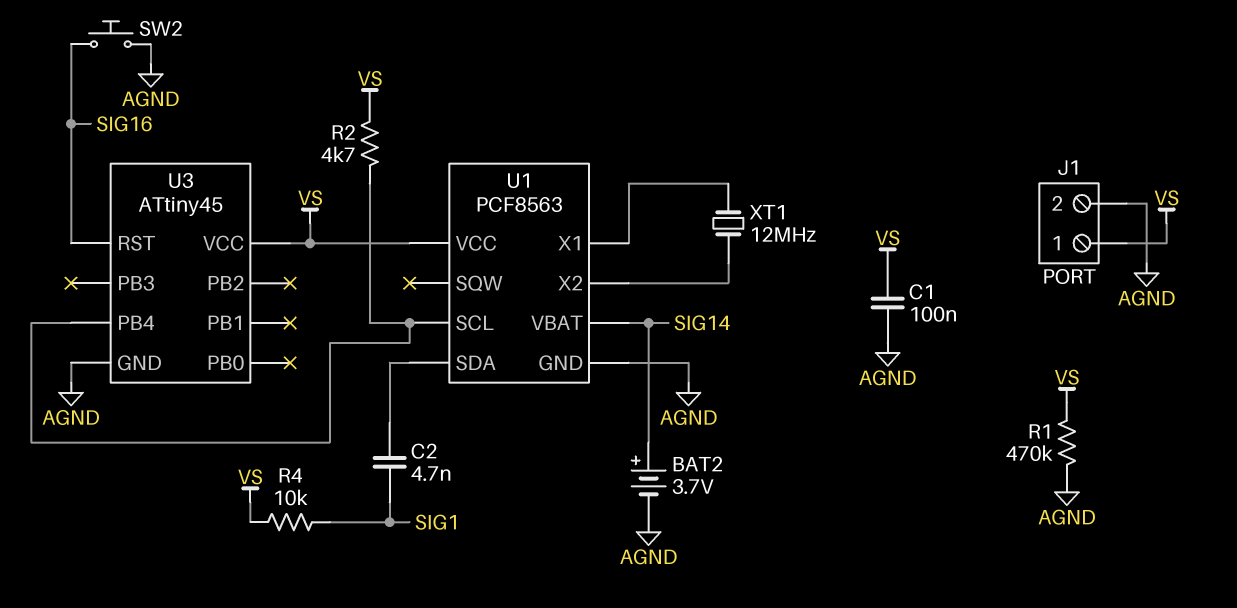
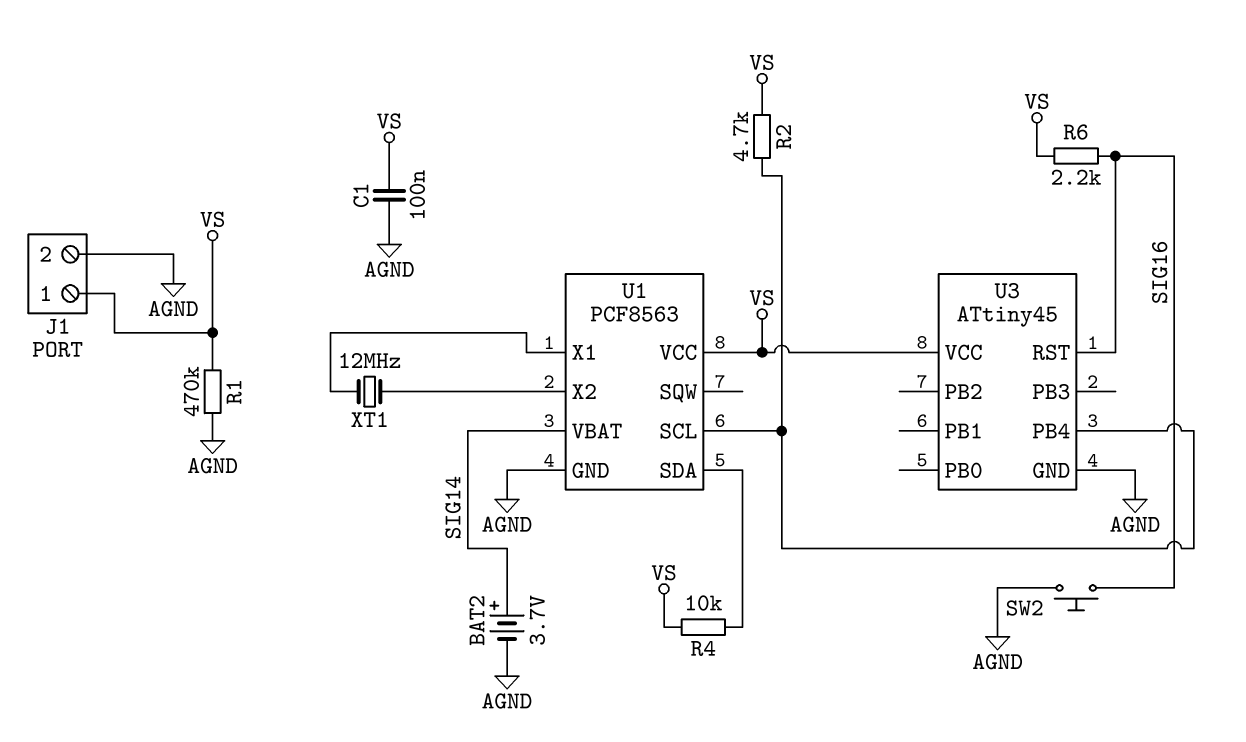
C2: 4.7nF (SIG1, U1/SDA) -> none
R4: 10k (SIG1, VS) -> 10k (U1/SDA, VS)
R6: none -> 2.2k (SIG16, VS)

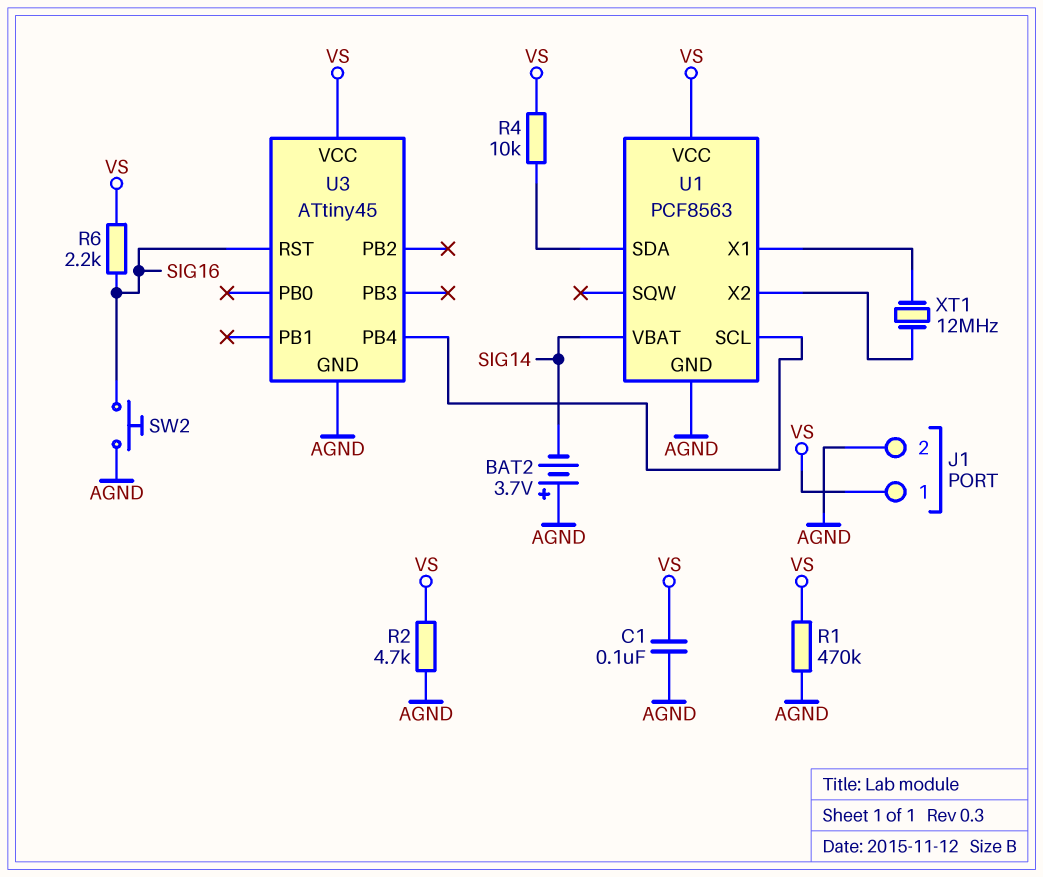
BAT2: 3.7V (plus SIG14, minus AGND) -> 3.7V (plus AGND, minus SIG14)
R2: 4.7k (U1/SCL, VS) -> 4.7k (AGND, VS)

